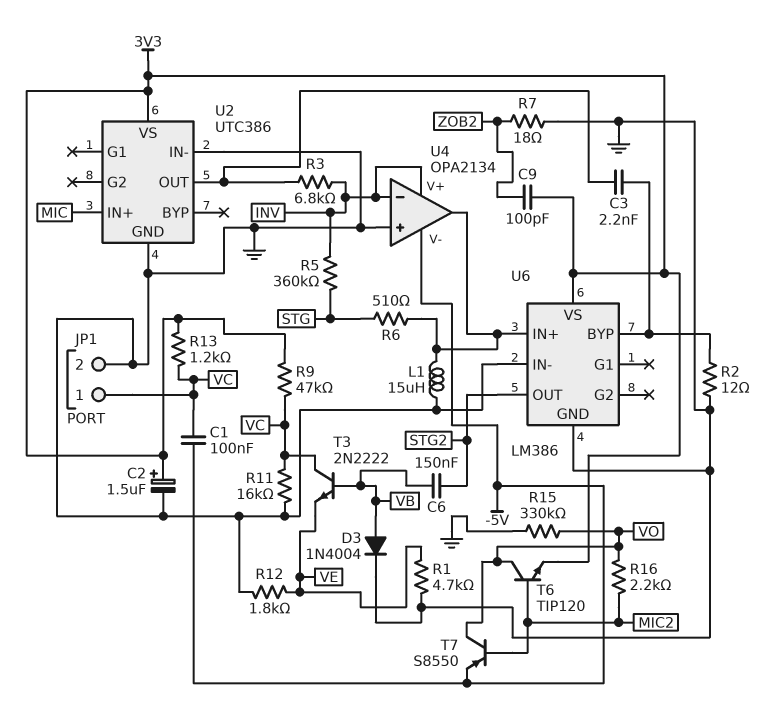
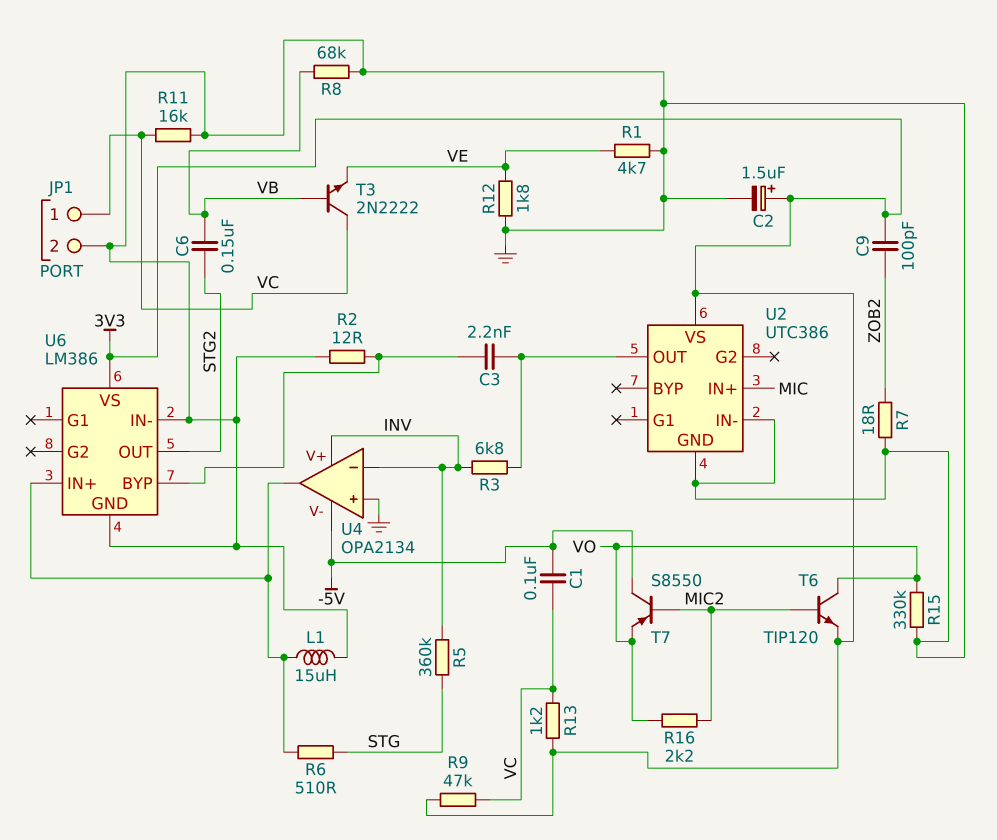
D3: diode 1N4004 (A VB, K GND) -> none
R8: none -> 68k (GND, VB)
T7: PNP S8550 (B MIC2, C VO, E -5V) -> PNP S8550 (B MIC2, C -5V, E VO)

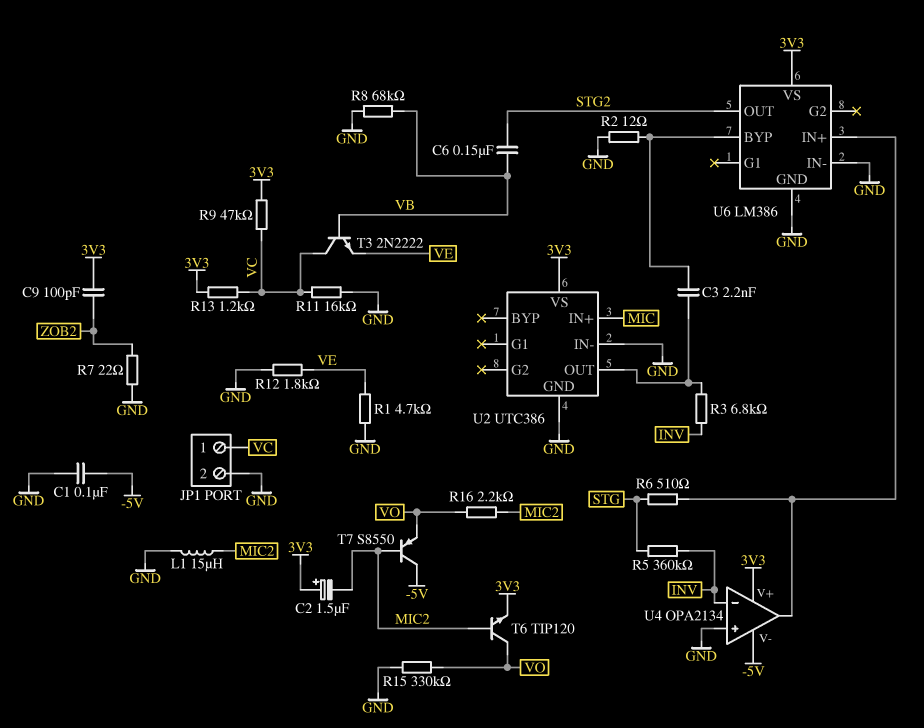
C1: 100nF (-5V, VC) -> 100nF (-5V, GND)
C2: 1.5uF (plus 3V3, minus GND) -> 1.5uF (plus 3V3, minus MIC2)
L1: 15uH (GND, U4/out) -> 15uH (GND, MIC2)
R7: 18 (GND, ZOB2) -> 22 (GND, ZOB2)
U4 pin V+: INV -> 3V3

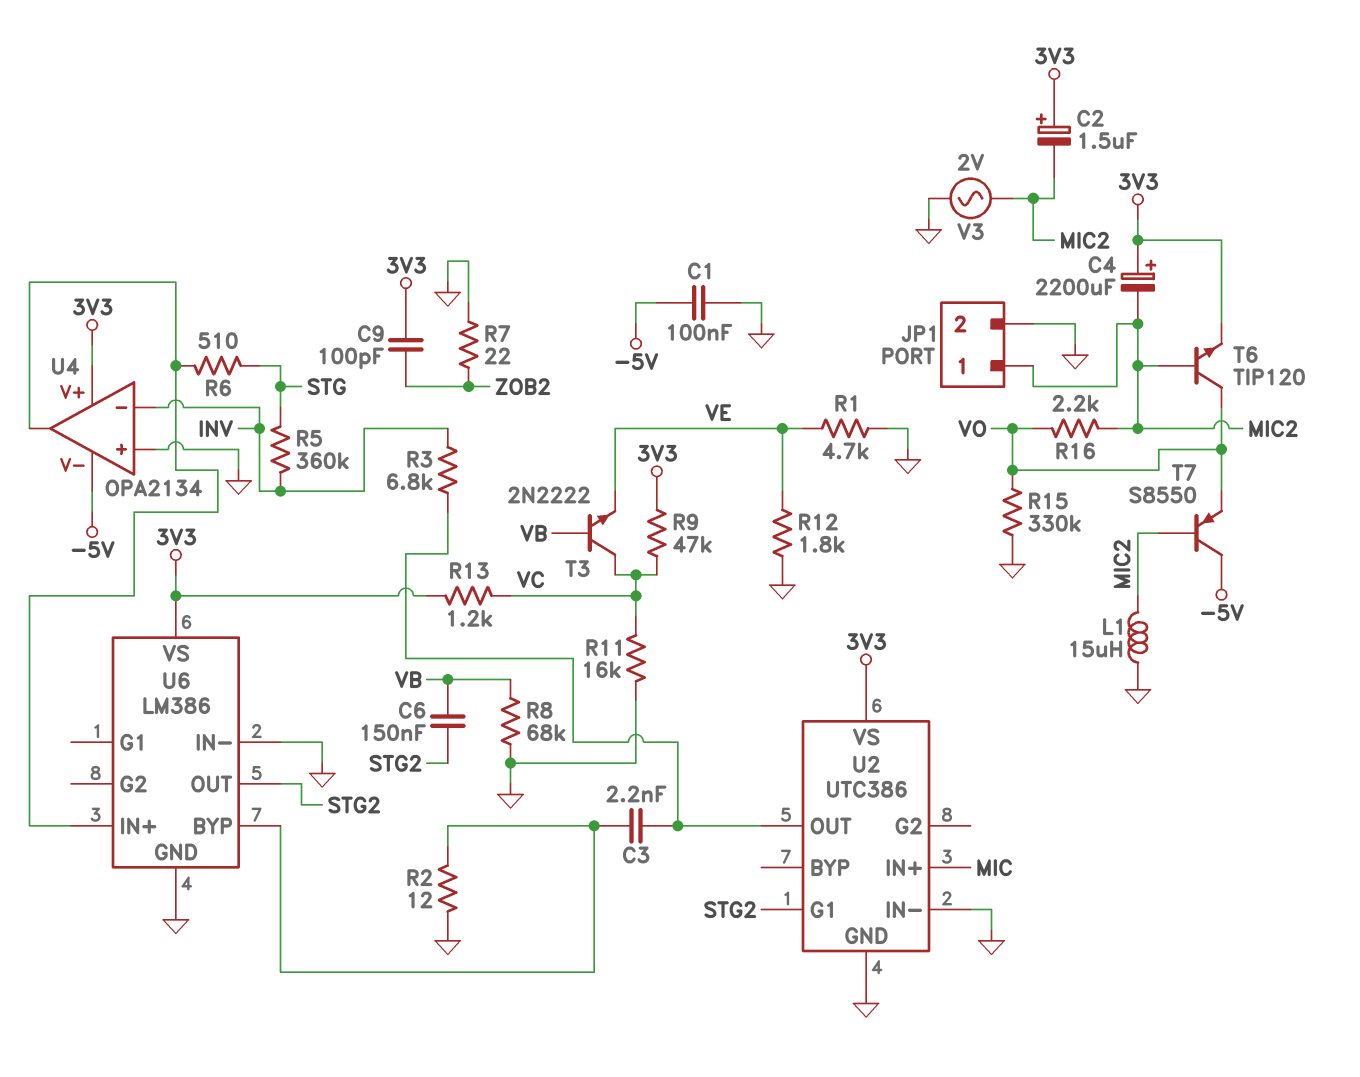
C4: none -> 2200uF (plus 3V3, minus MIC2)
JP1 pin 1: VC -> MIC2
U2 pin G1: none -> STG2
V3: none -> AC 2V (GND, MIC2)

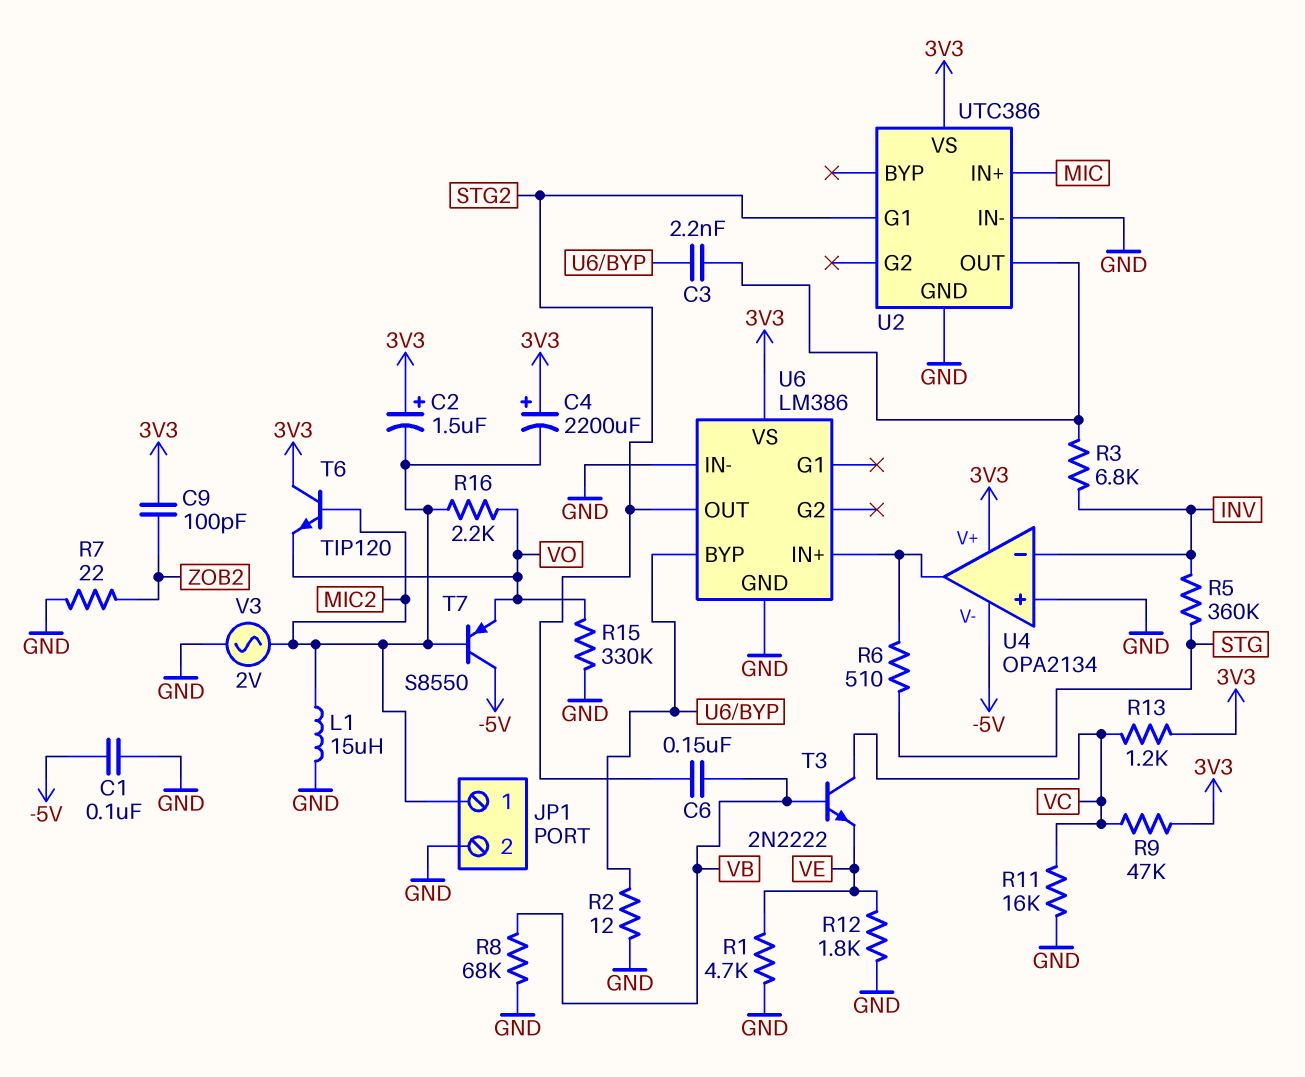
T6: NPN TIP120 (B MIC2, C VO, E 3V3) -> NPN TIP120 (B MIC2, C 3V3, E VO)

